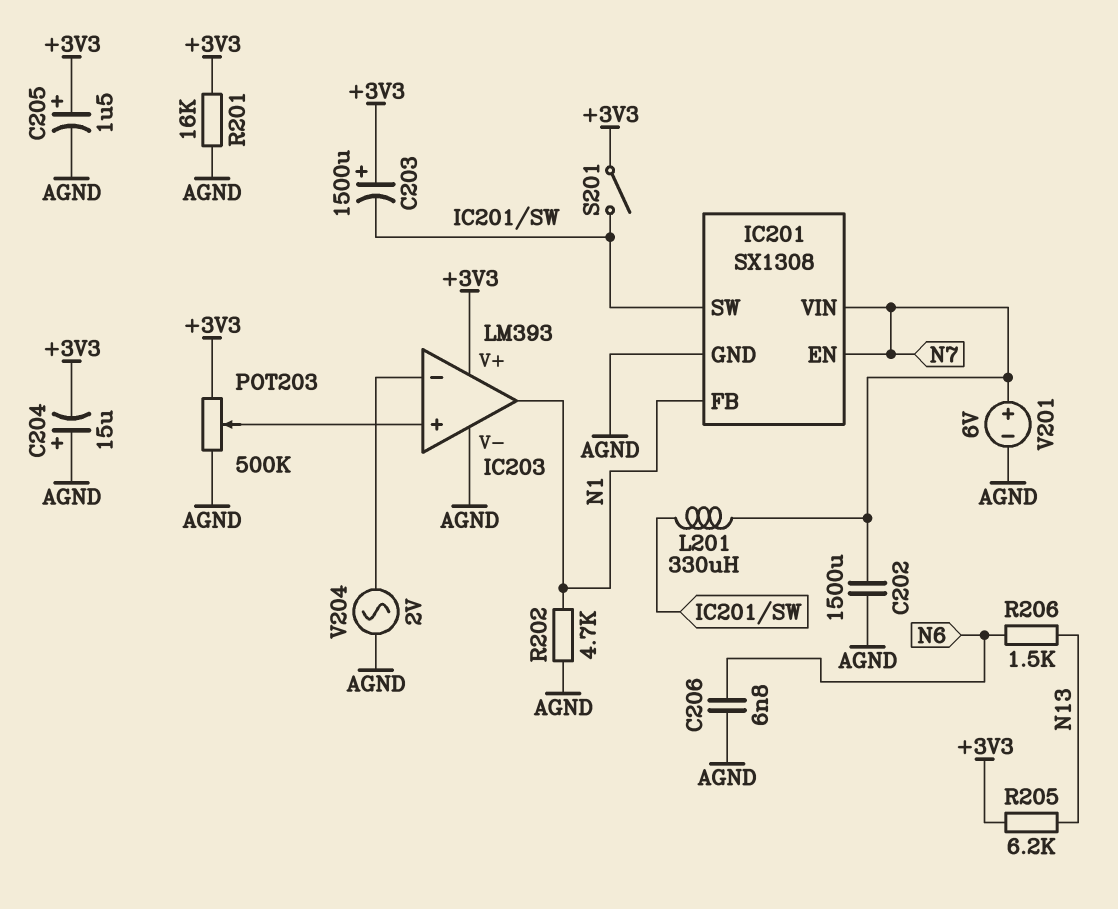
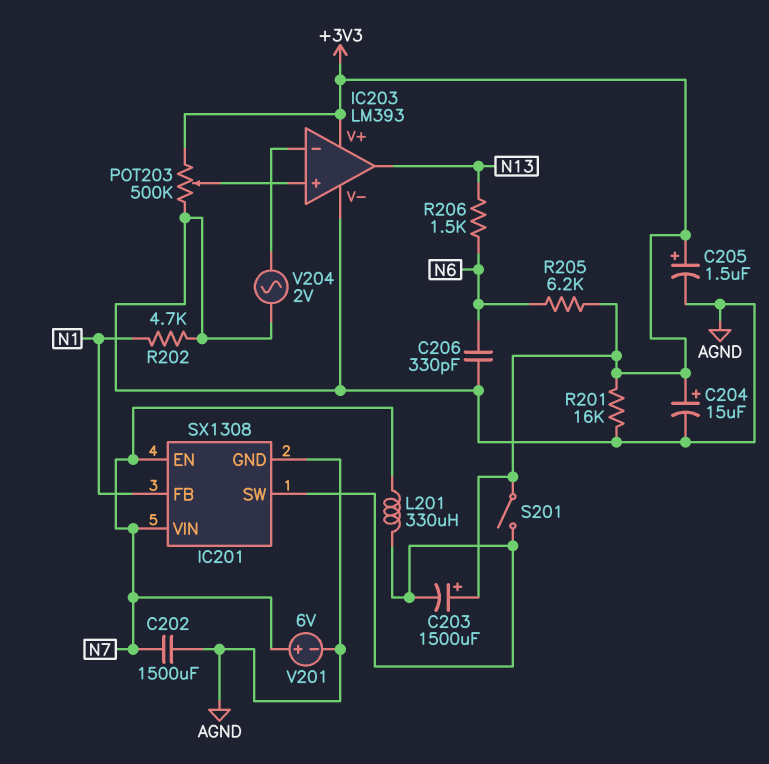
C204: 15uF (plus AGND, minus +3V3) -> 15uF (plus +3V3, minus AGND)
C206: 6.8nF (AGND, N6) -> 330pF (AGND, N6)
IC203 pin out: N1 -> N13
R205: 6.2k (+3V3, N13) -> 6.2k (+3V3, N6)

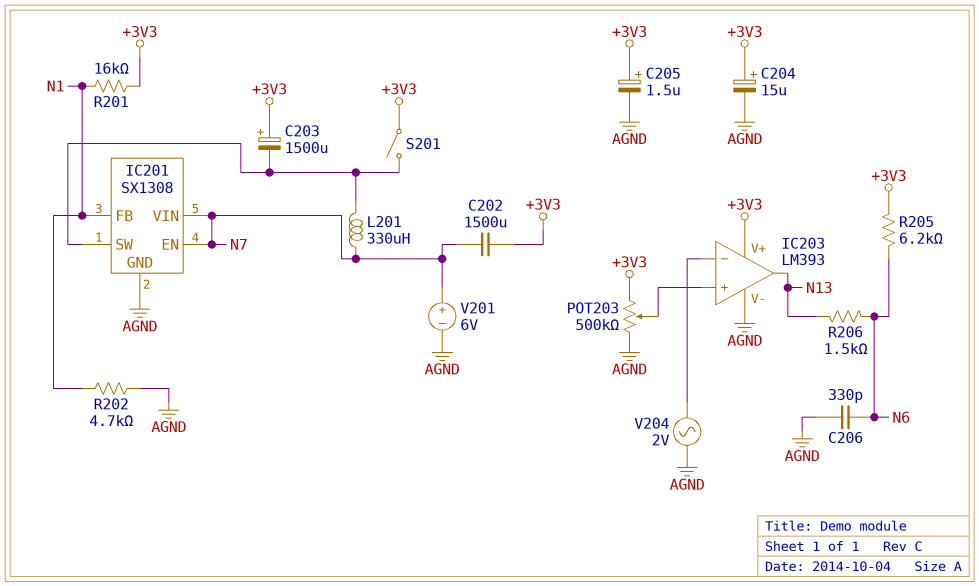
C202: 1500uF (AGND, N7) -> 1500uF (+3V3, N7)
R201: 16k (+3V3, AGND) -> 16k (+3V3, N1)

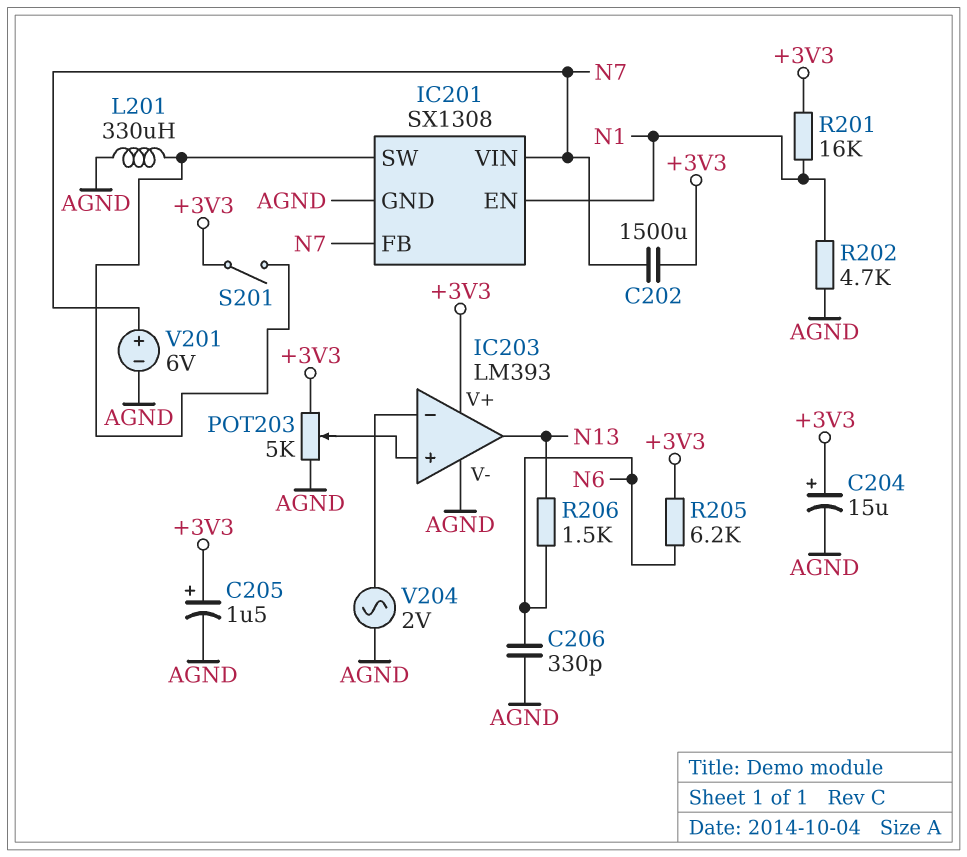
C203: 1500uF (plus +3V3, minus IC201/SW) -> none
IC201 pin EN: N7 -> N1
IC201 pin FB: N1 -> N7
L201: 330uH (IC201/SW, N7) -> 330uH (AGND, IC201/SW)
POT203: 500k (+3V3, AGND, wiper IC203/in+) -> 5k (+3V3, AGND, wiper IC203/in+)

